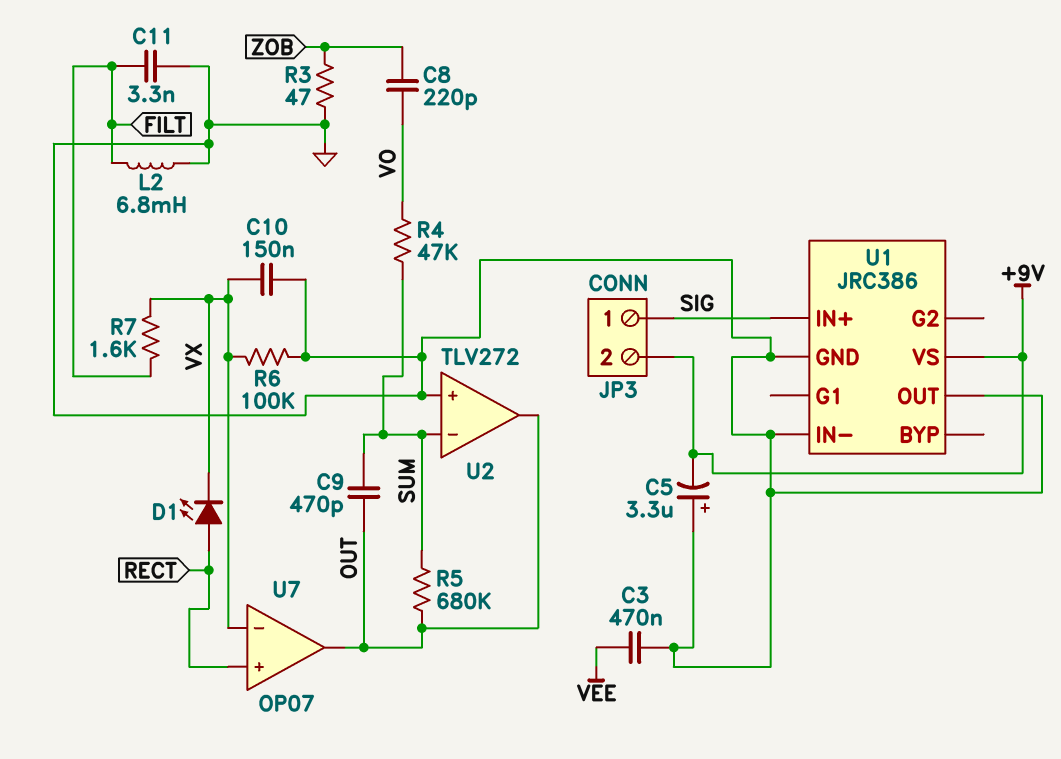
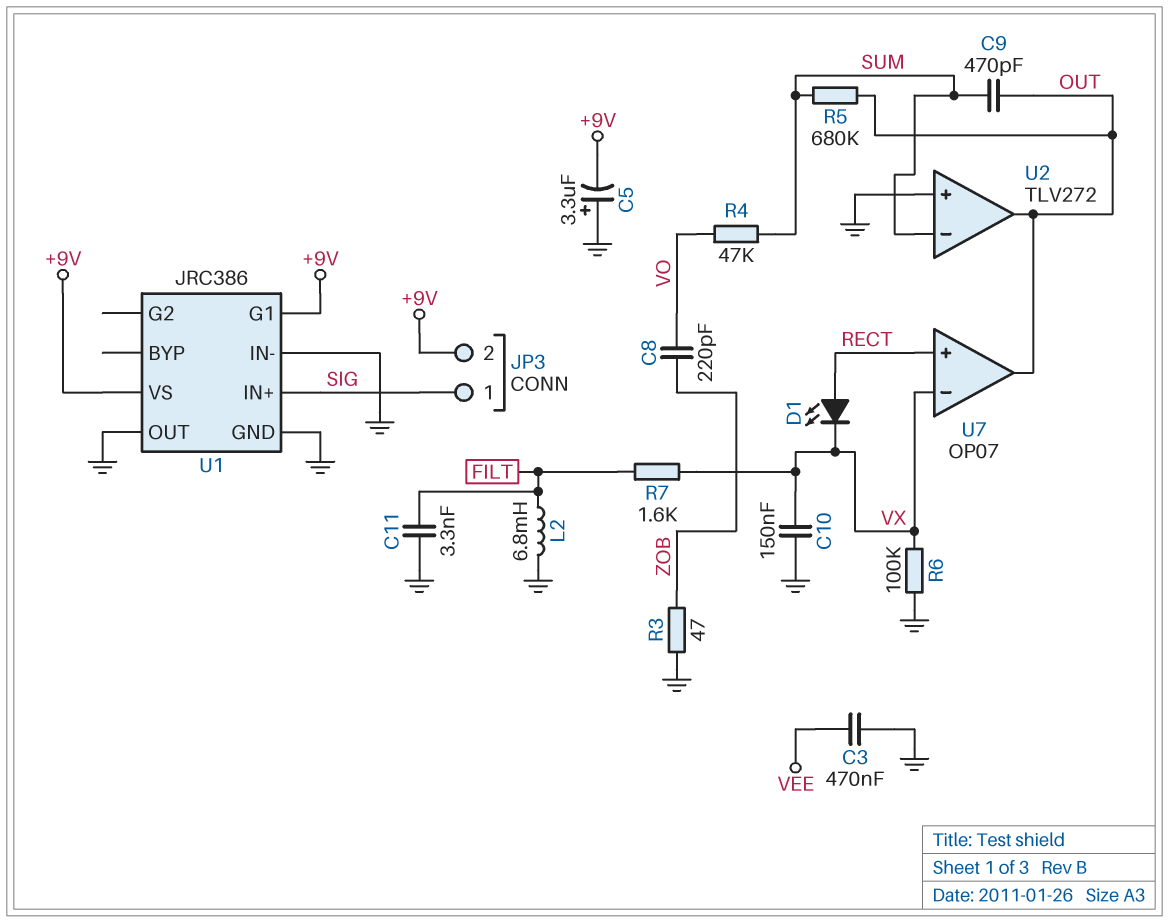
U1 pin G1: none -> +9V

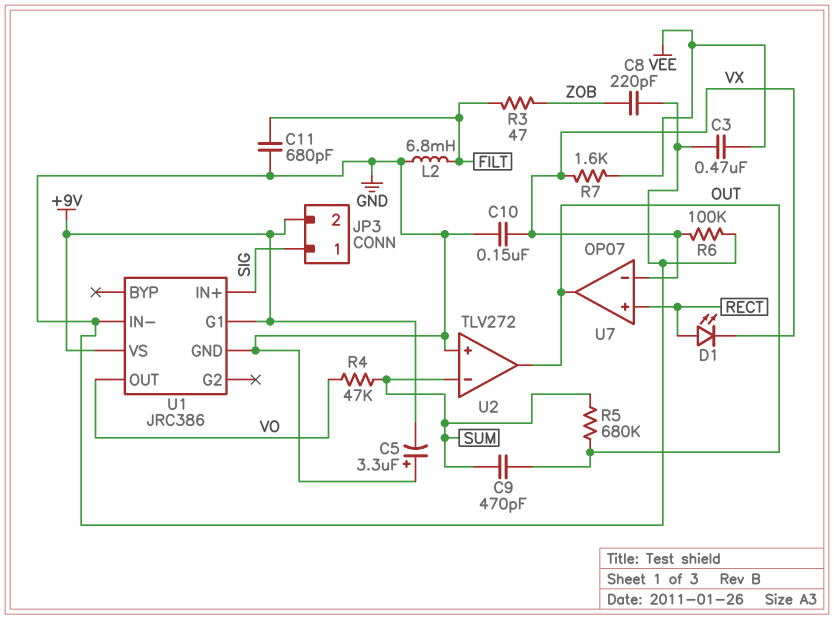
C8: 220pF (VO, ZOB) -> 220pF (GND, ZOB)
C11: 3.3nF (FILT, GND) -> 680pF (FILT, GND)
R3: 47 (GND, ZOB) -> 47 (FILT, ZOB)
R7: 1.6k (FILT, VX) -> 1.6k (VEE, VX)
U1 pin OUT: GND -> VO

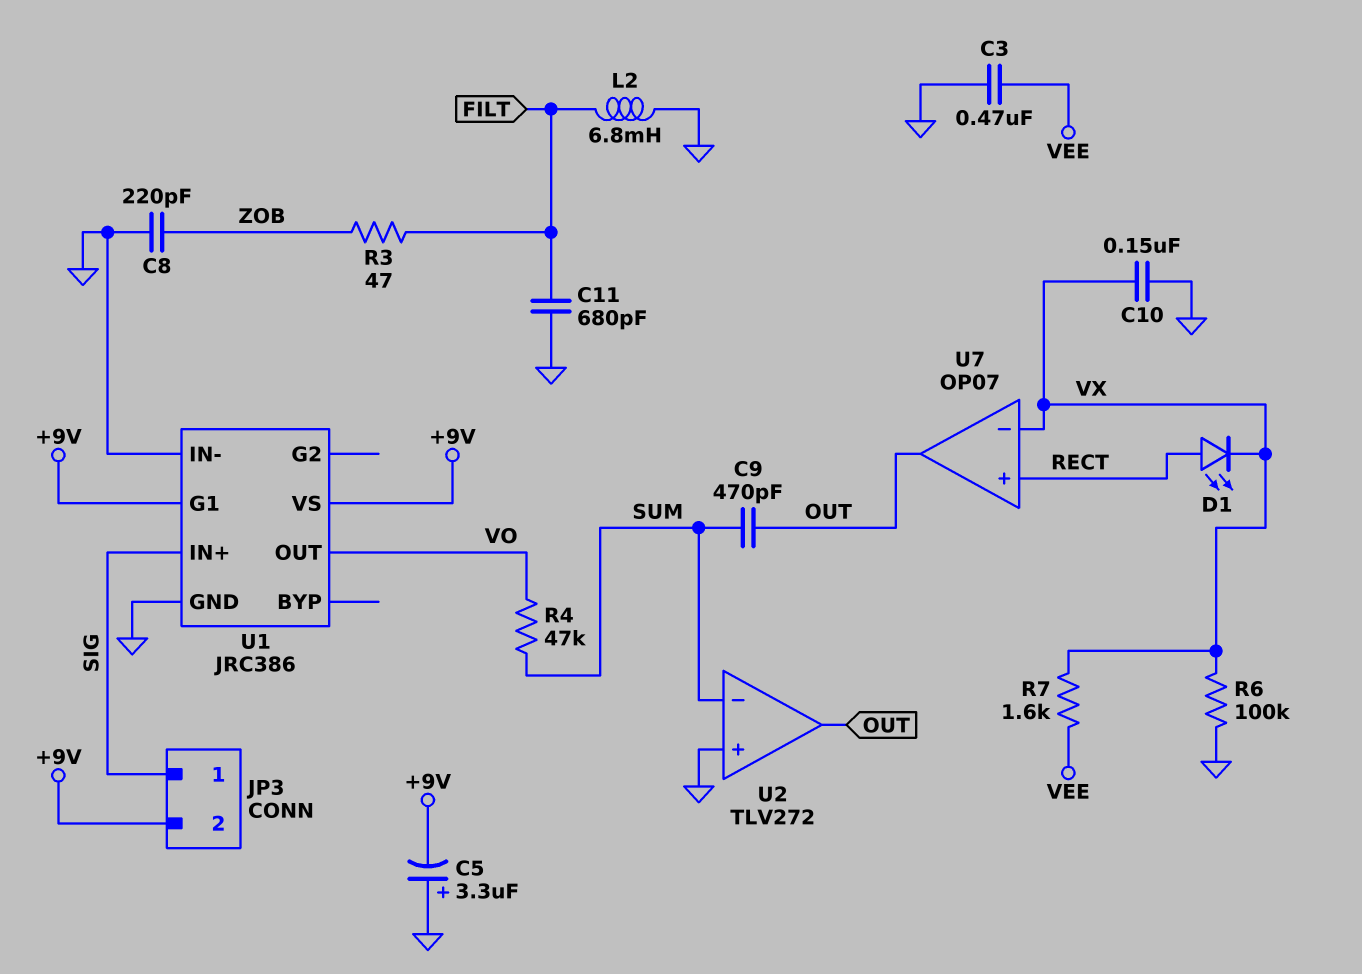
R5: 680k (OUT, SUM) -> none

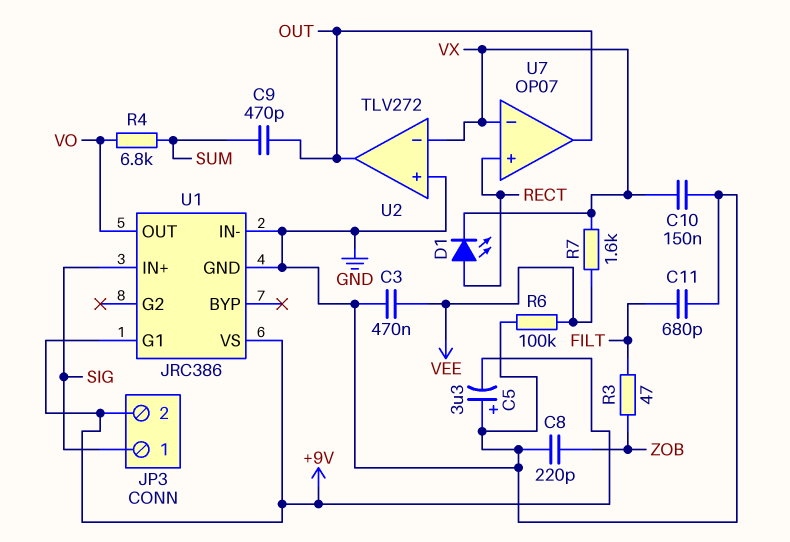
L2: 6.8mH (FILT, GND) -> none
R4: 47k (SUM, VO) -> 6.8k (SUM, VO)
R6: 100k (GND, VX) -> 100k (GND, VEE)
U2 pin in-: SUM -> VX

